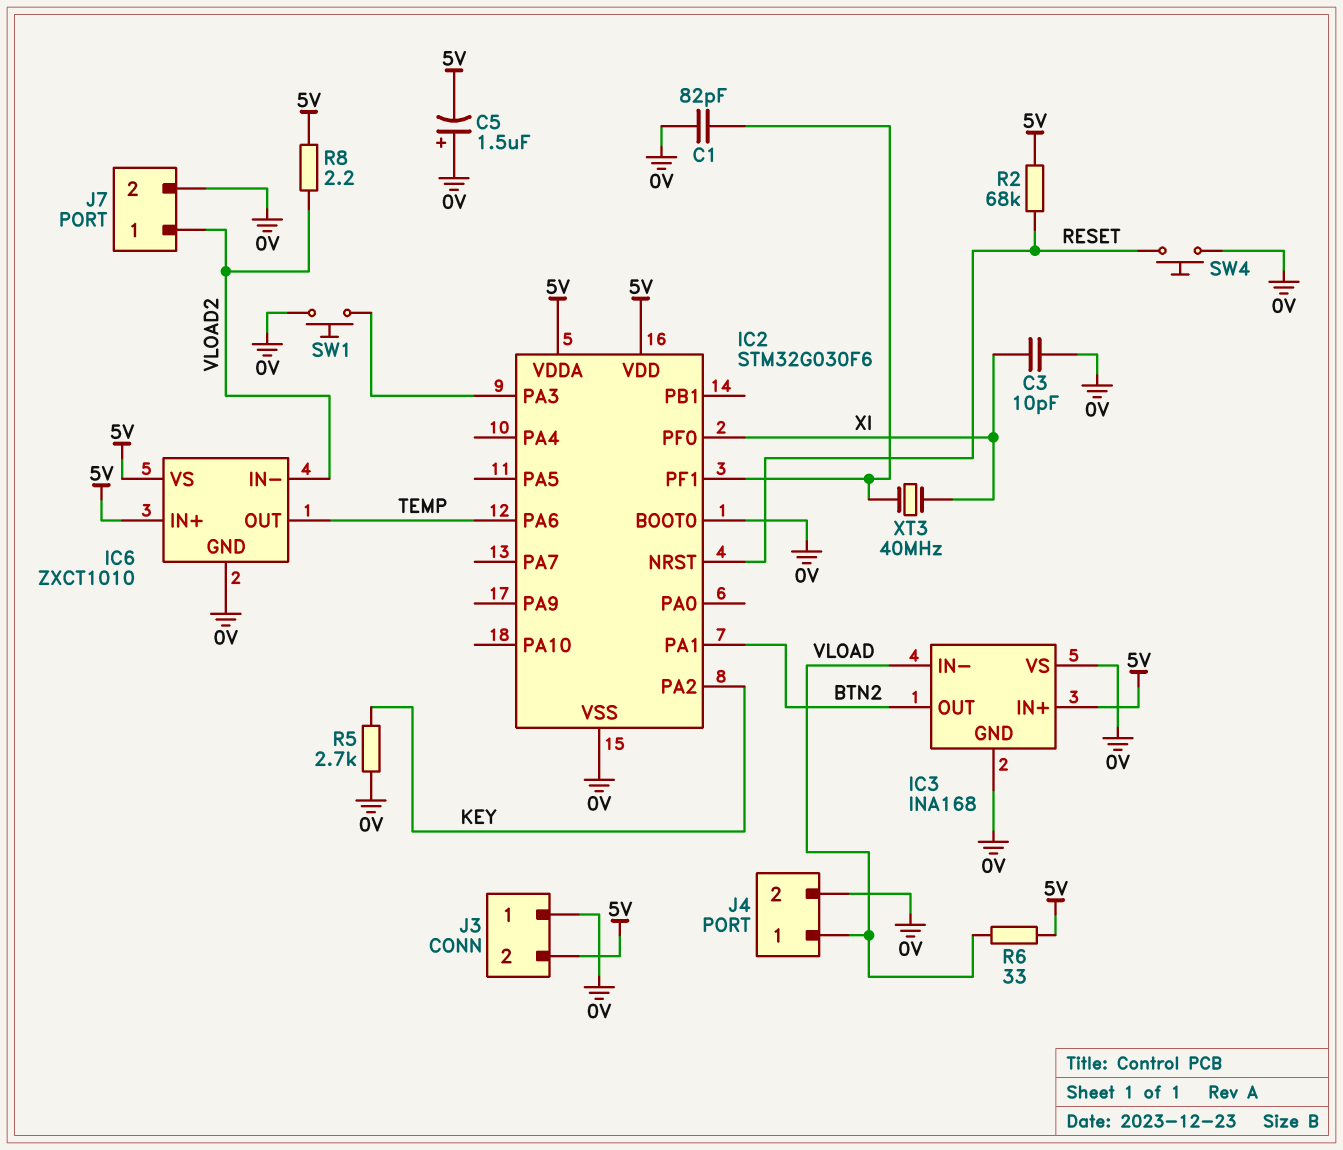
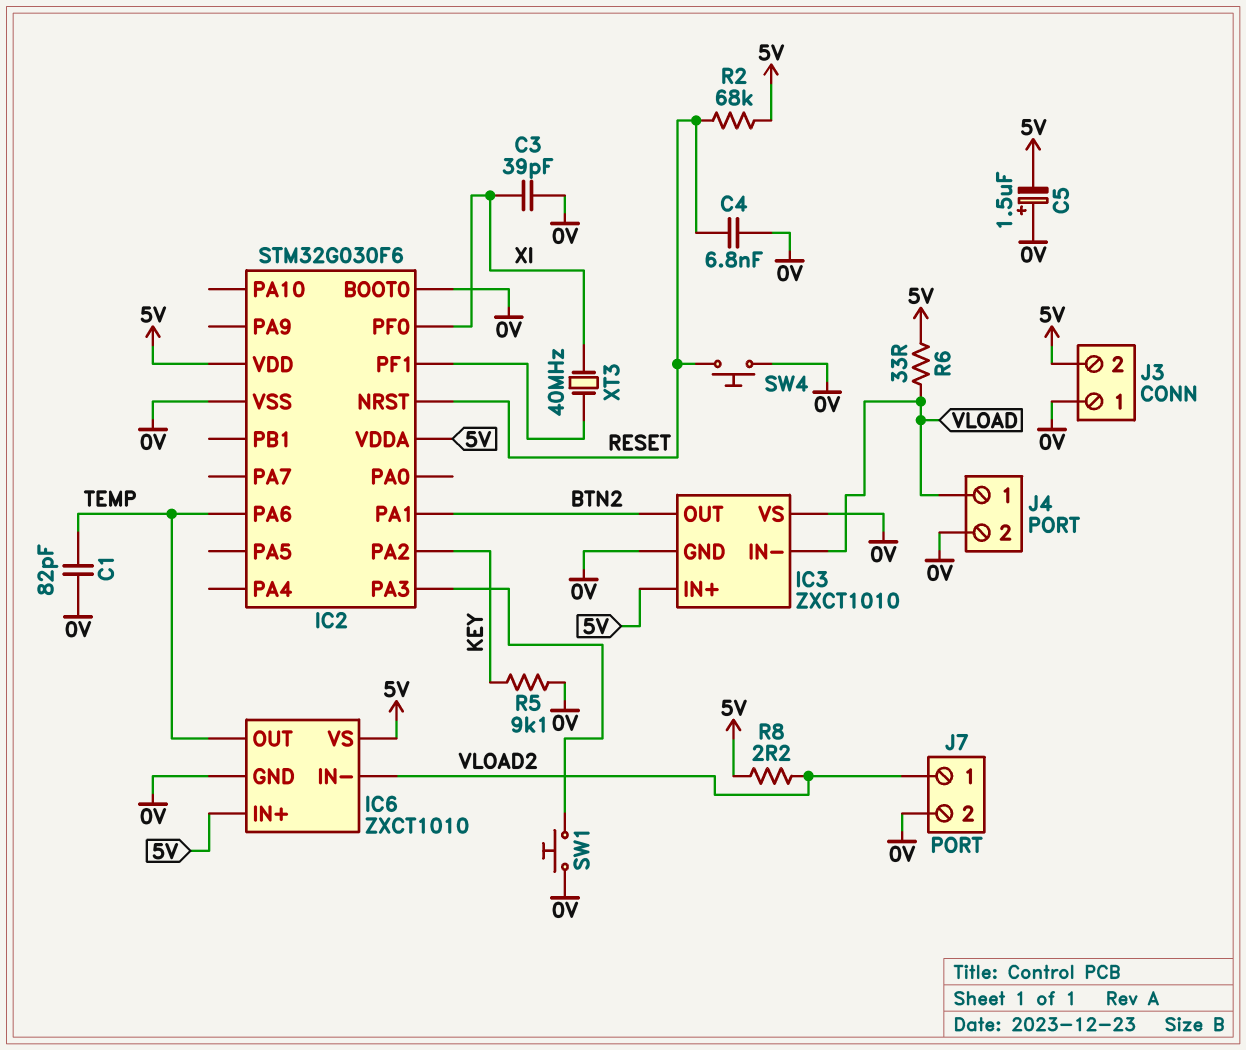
C1: 82pF (0V, IC2/PF1) -> 82pF (0V, TEMP)
C3: 10pF (0V, XI) -> 39pF (0V, XI)
C4: none -> 6.8nF (0V, RESET)
IC3: INA168 -> ZXCT1010
R5: 2.7k (0V, KEY) -> 9.1k (0V, KEY)

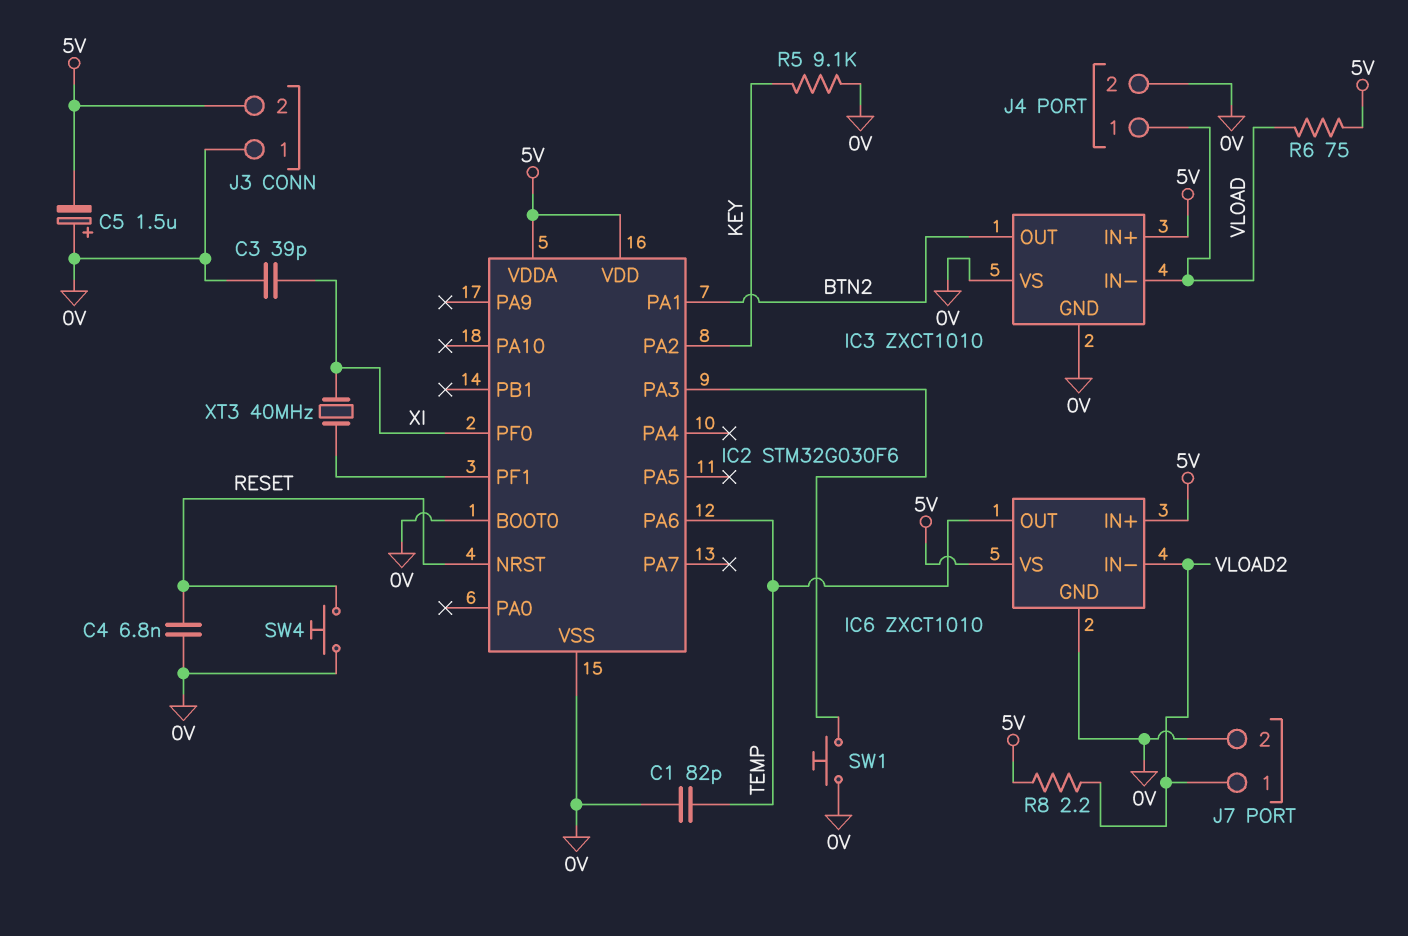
R2: 68k (5V, RESET) -> none
R6: 33 (5V, VLOAD) -> 75 (5V, VLOAD)

